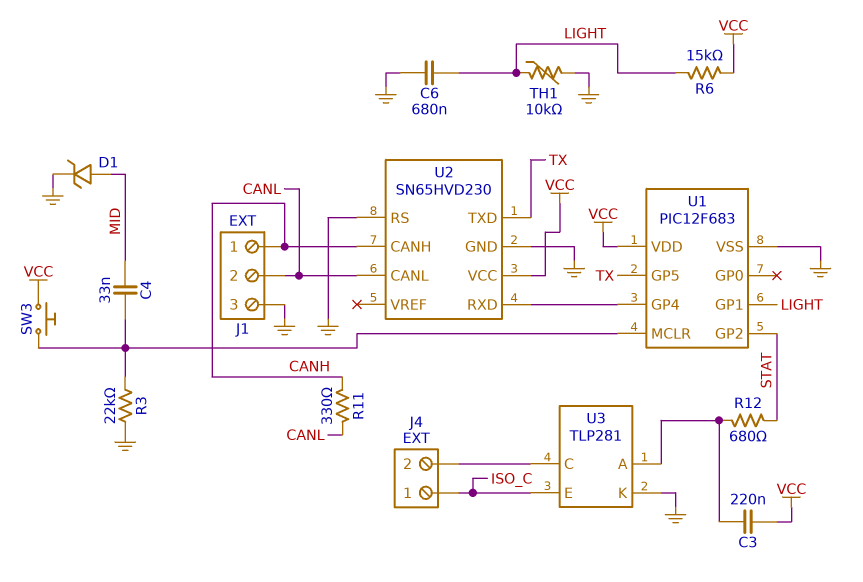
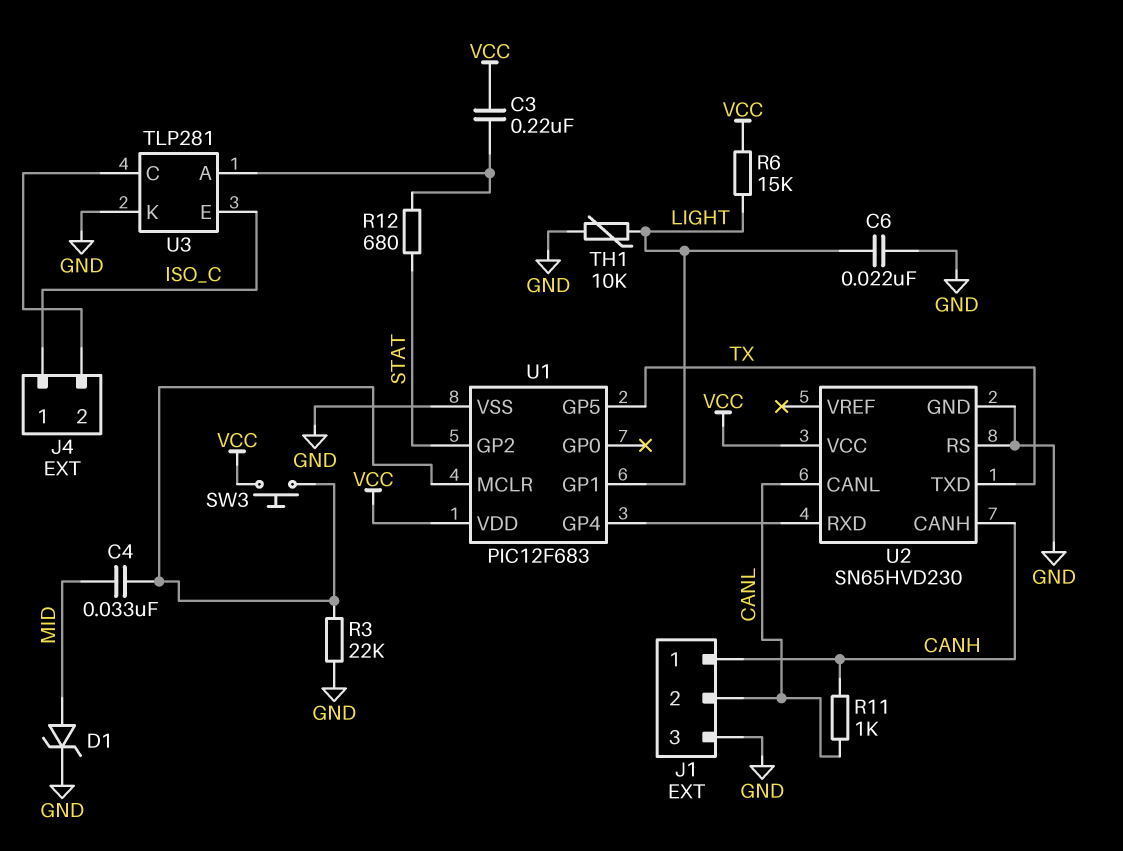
C6: 680nF (GND, LIGHT) -> 22nF (GND, LIGHT)
R11: 330 (CANH, CANL) -> 1k (CANH, CANL)

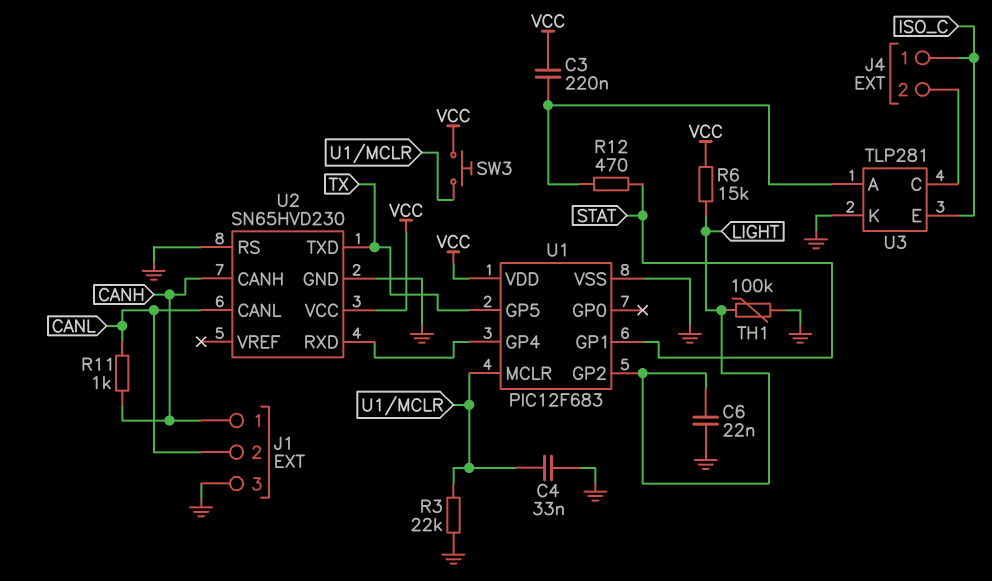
C4: 33nF (MID, U1/MCLR) -> 33nF (GND, U1/MCLR)
D1: zener (A MID, K GND) -> none
R12: 680 (STAT, U3/A) -> 470 (STAT, U3/A)
TH1: 10k (GND, LIGHT) -> 100k (GND, LIGHT)
U1 pin GP1: LIGHT -> STAT
U1 pin GP2: STAT -> LIGHT

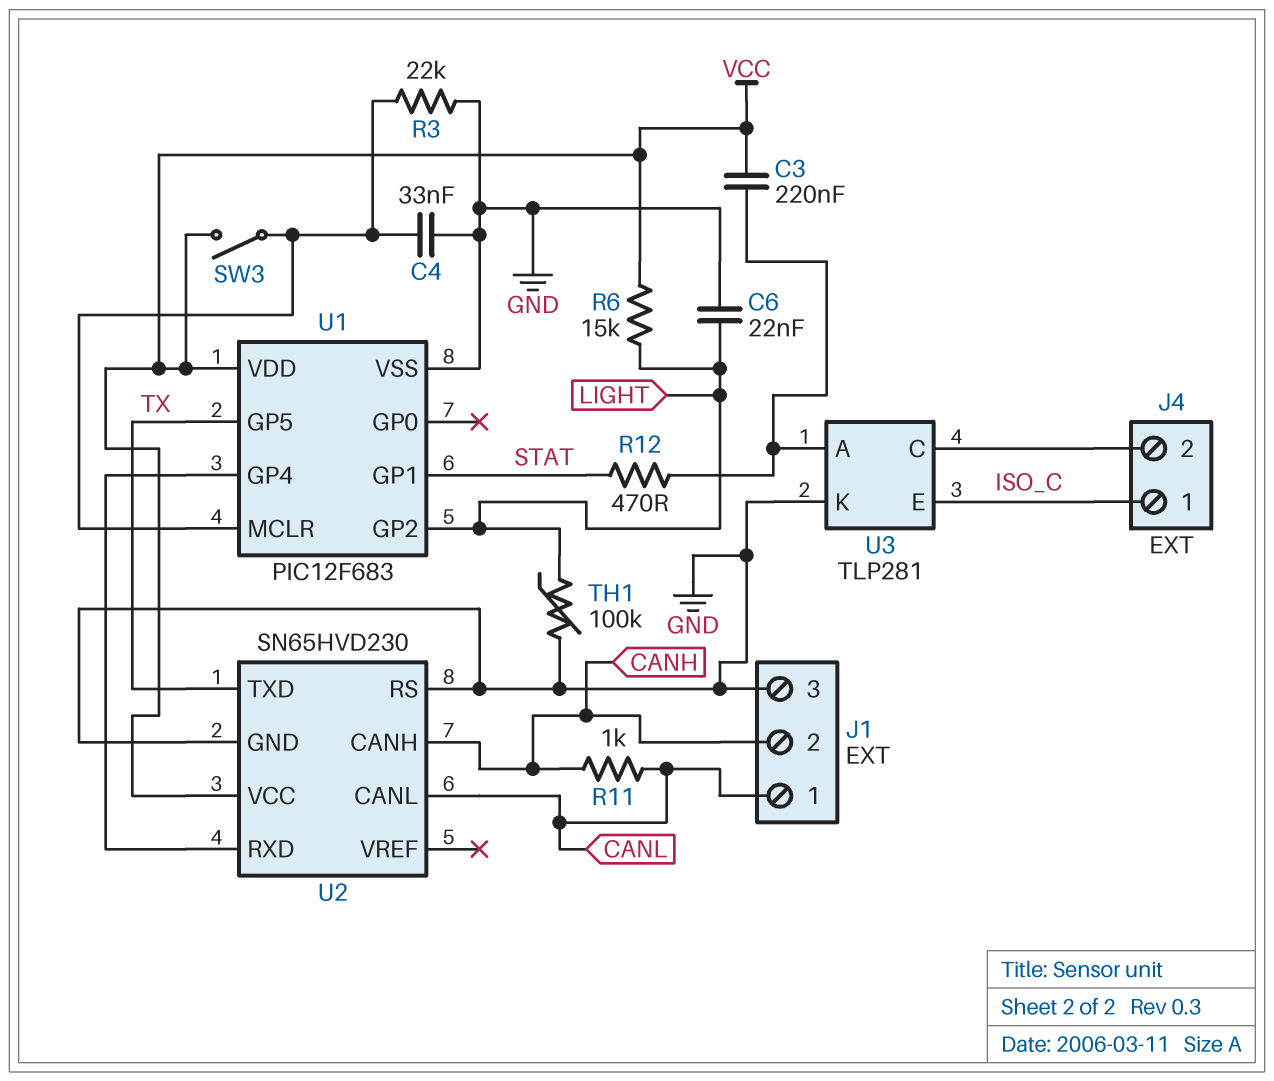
J1 pin 1: CANH -> CANL
J1 pin 2: CANL -> CANH
SW3: button (U1/MCLR, VCC) -> switch (U1/MCLR, VCC)

